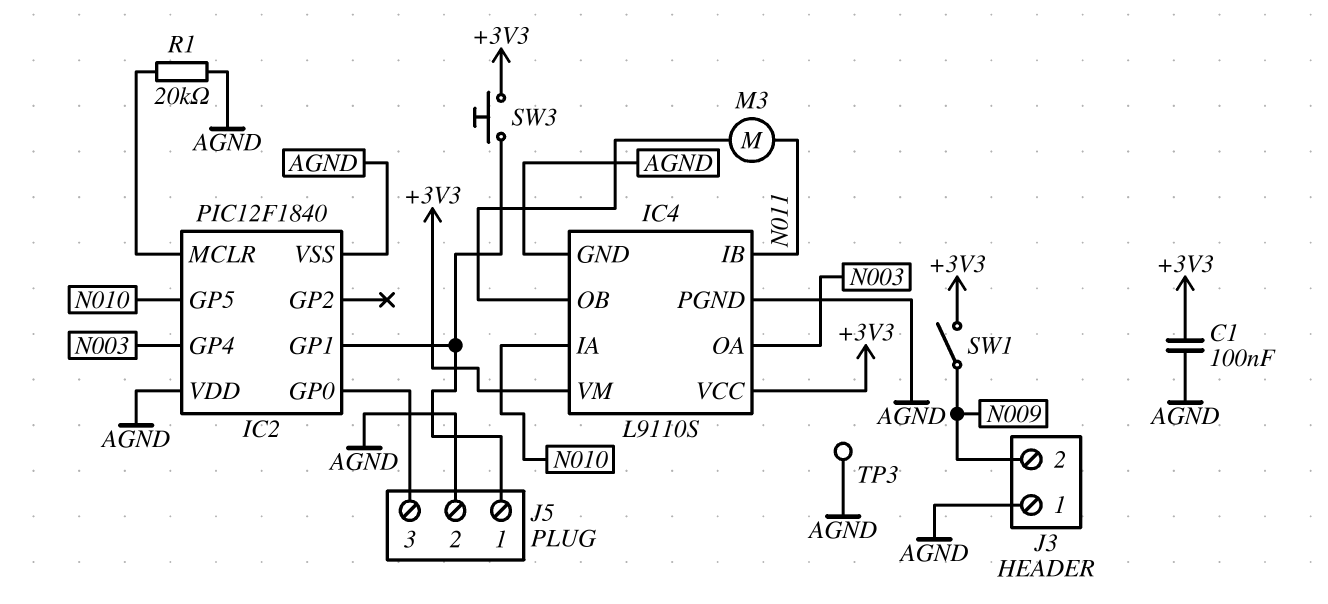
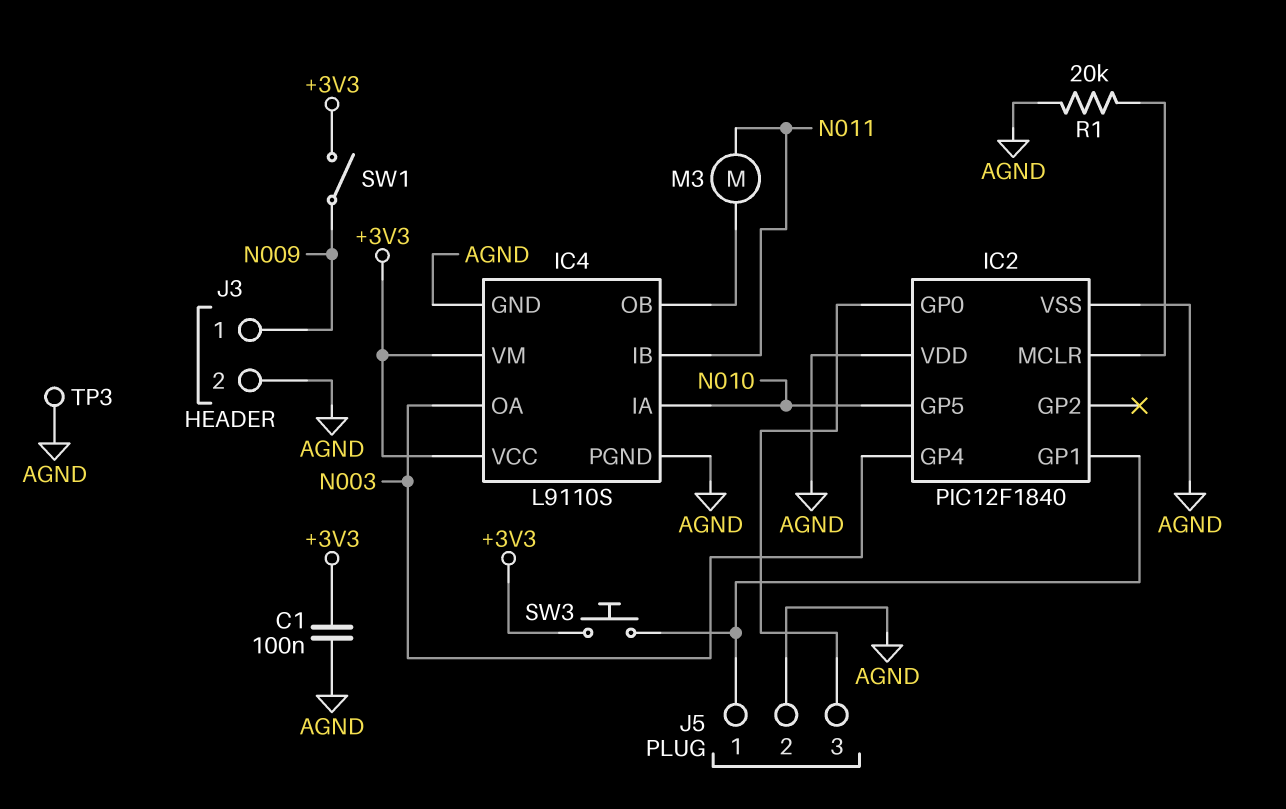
J3 pin 1: AGND -> N009
J3 pin 2: N009 -> AGND

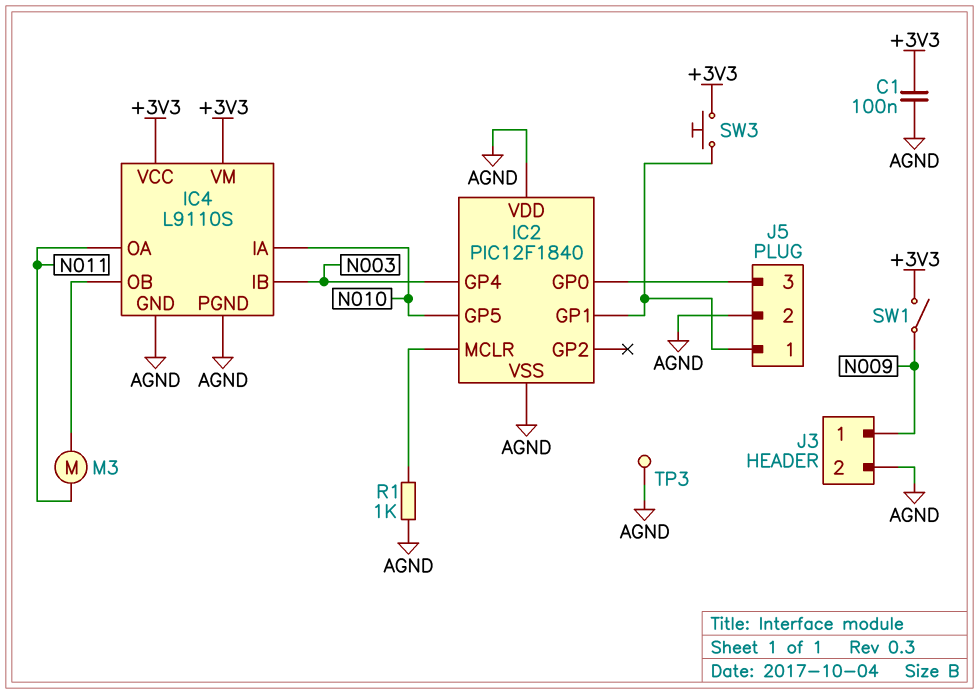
IC4 pin IB: N011 -> N003
IC4 pin OA: N003 -> N011
R1: 20k (AGND, IC2/MCLR) -> 1k (AGND, IC2/MCLR)

